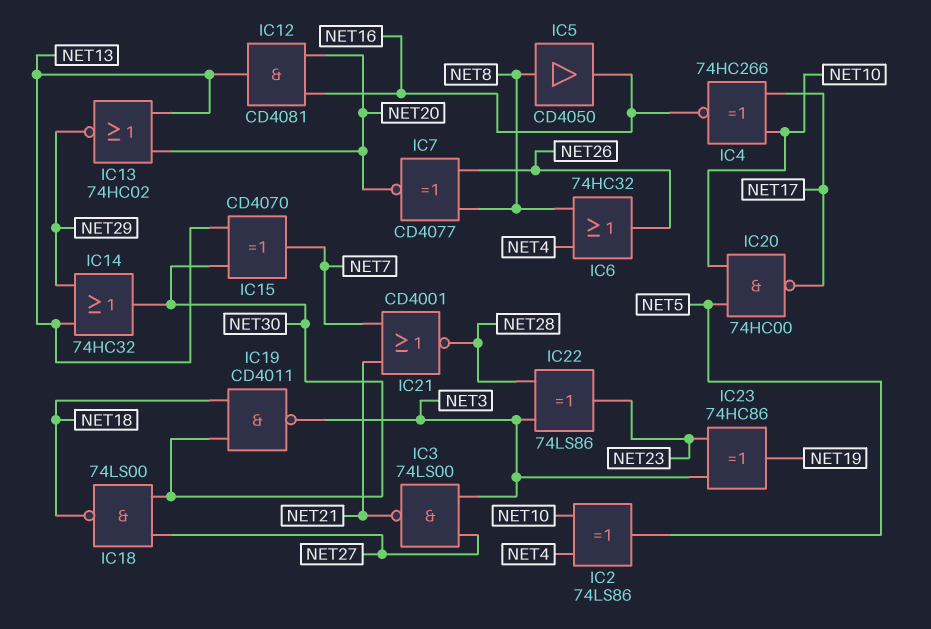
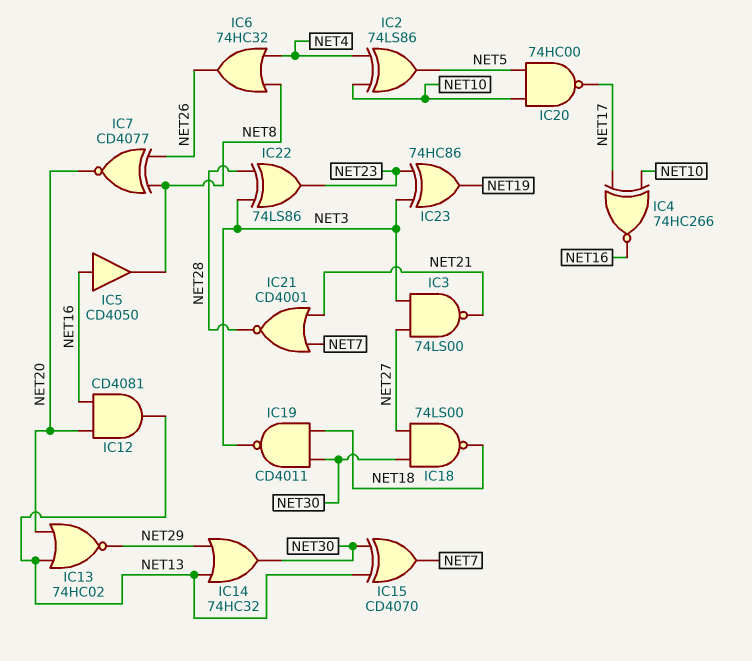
IC5: buffer CD4050 (in NET8, out NET16) -> buffer CD4050 (in NET16, out NET8)

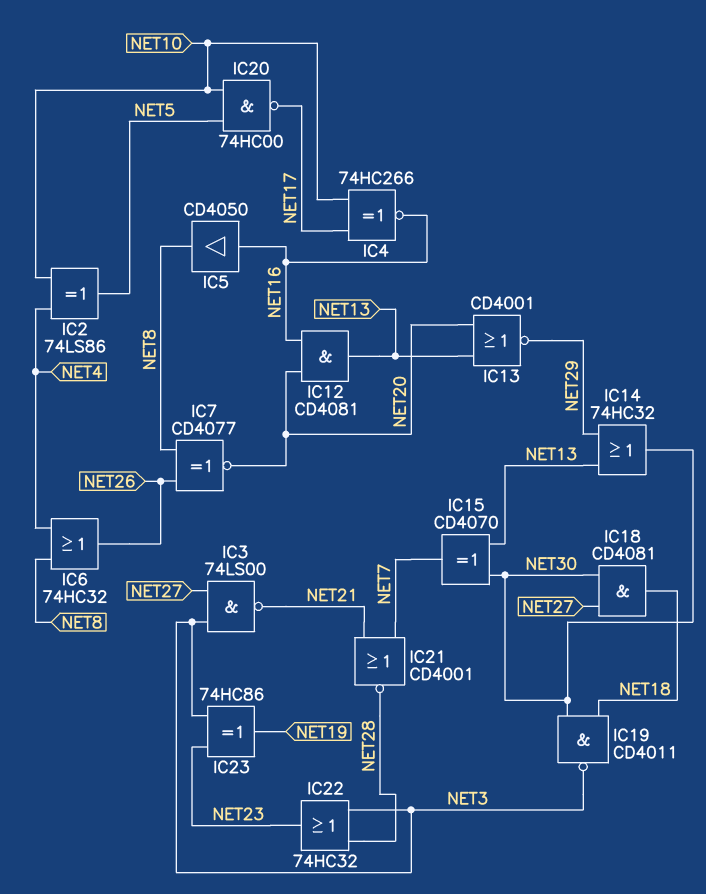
IC13: NOR 74HC02 (in NET13, in NET20, out NET29) -> NOR CD4001 (in NET13, in NET20, out NET29)
IC18: NAND 74LS00 (in NET27, in NET30, out NET18) -> AND CD4081 (in NET27, in NET30, out NET18)
IC22: XOR 74LS86 (in NET3, in NET28, out NET23) -> OR 74HC32 (in NET3, in NET28, out NET23)

